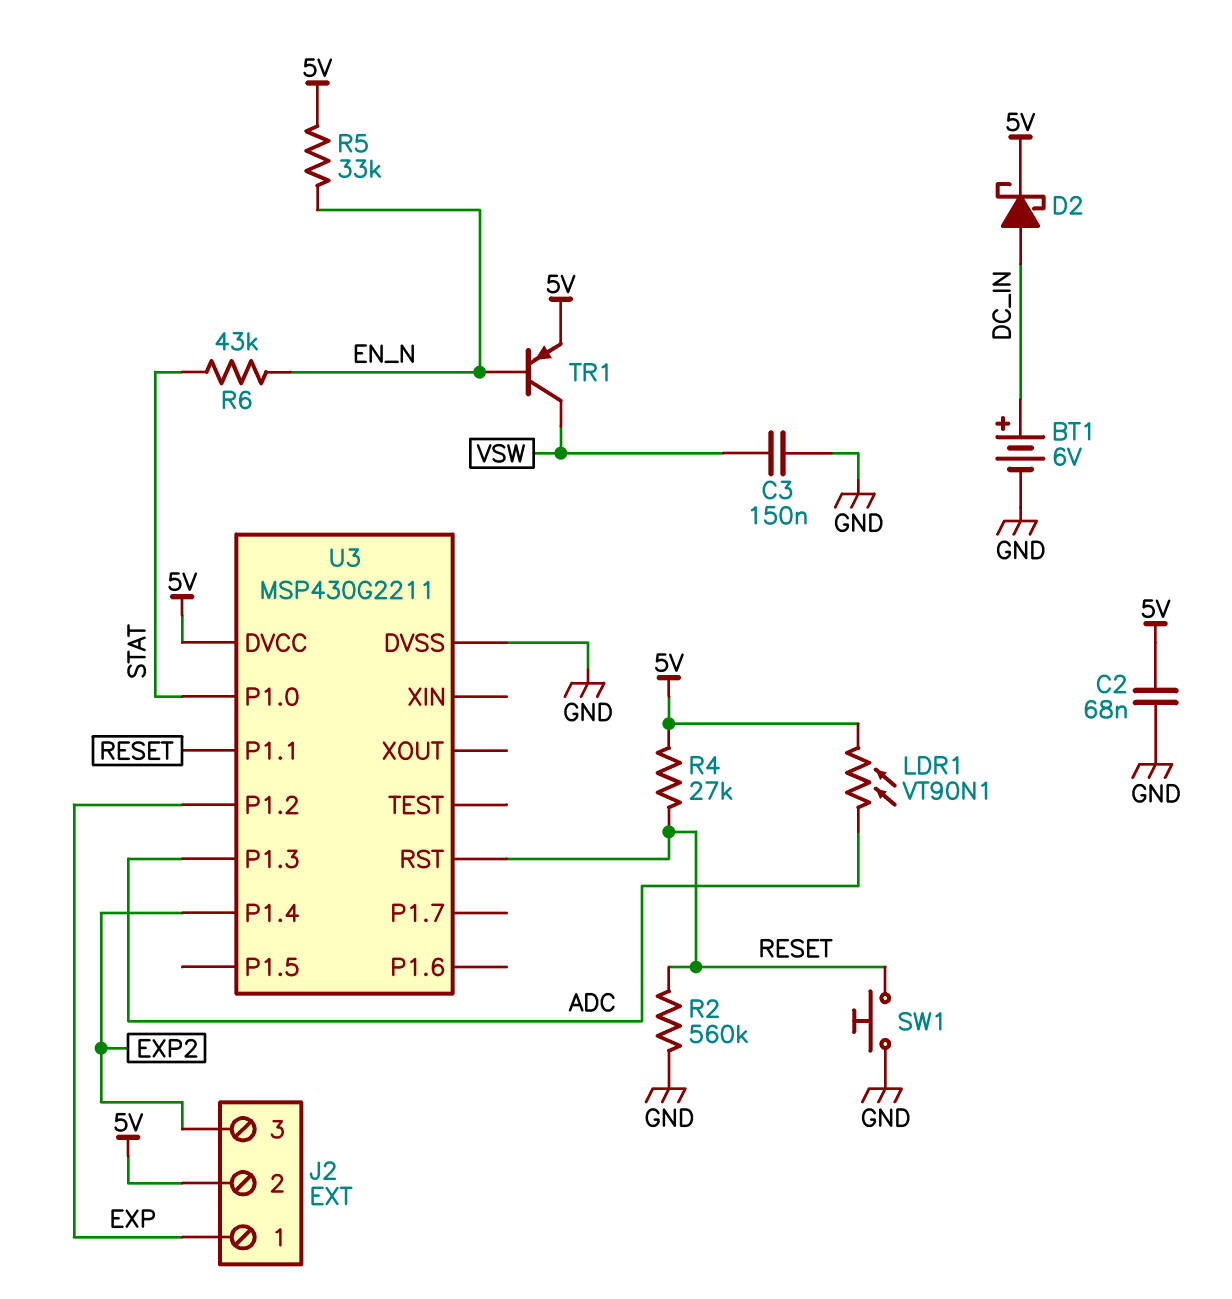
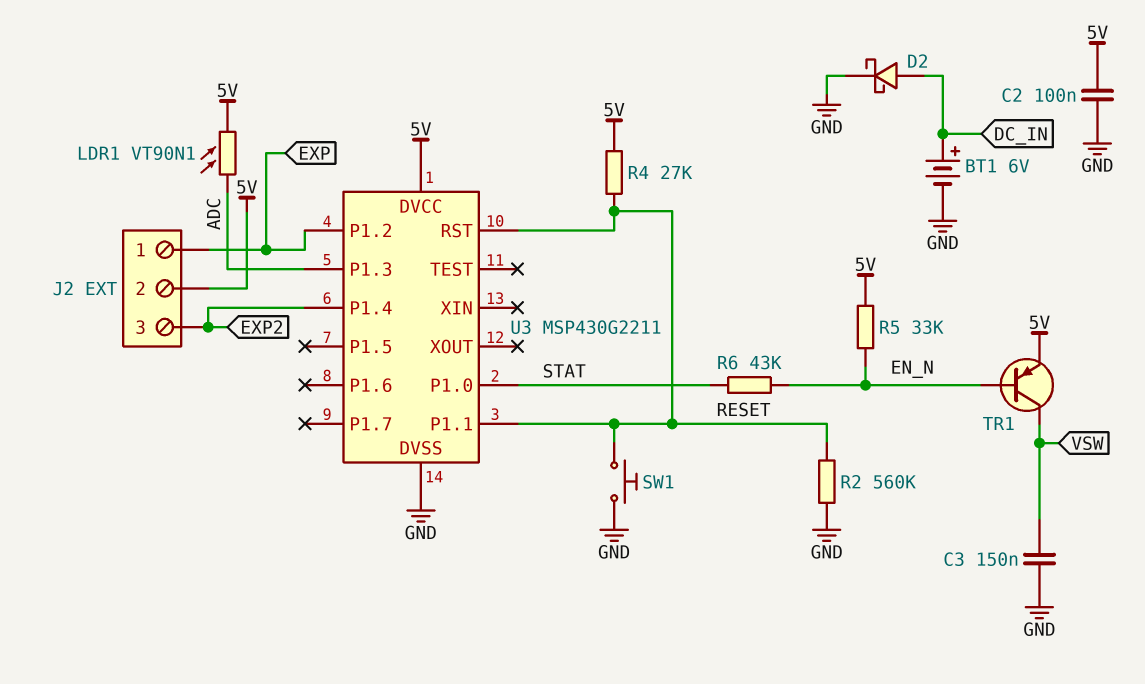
C2: 68nF (5V, GND) -> 100nF (5V, GND)
D2: schottky (A DC_IN, K 5V) -> schottky (A DC_IN, K GND)

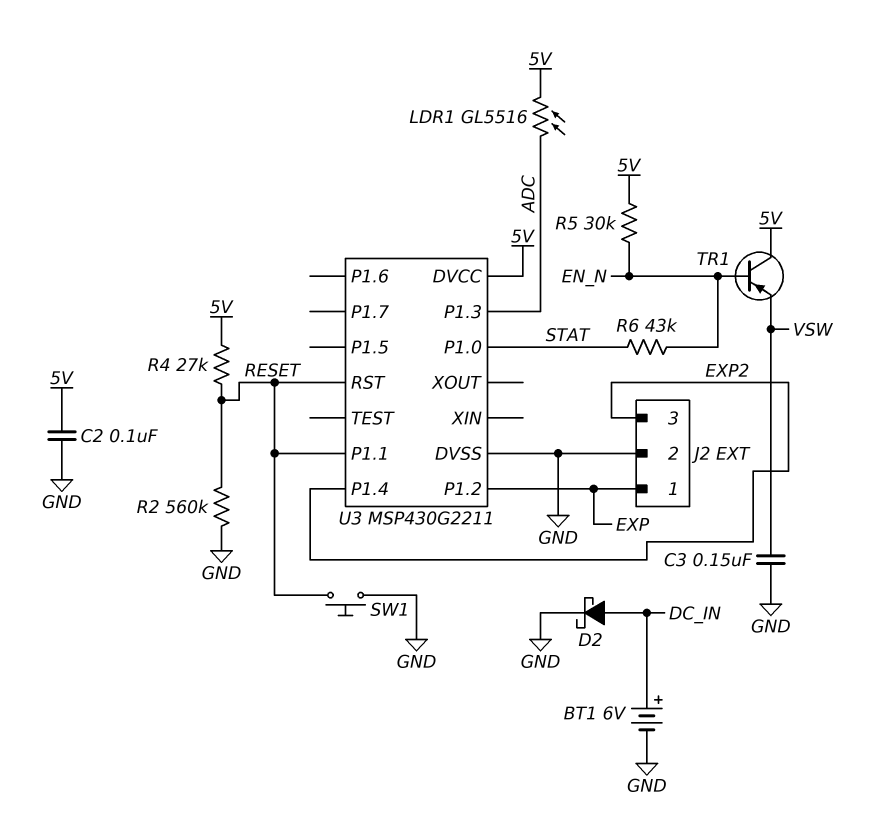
J2 pin 2: 5V -> GND
LDR1: VT90N1 (5V, ADC) -> GL5516 (5V, ADC)
R5: 33k (5V, EN_N) -> 30k (5V, EN_N)
TR1: PNP (B EN_N, C VSW, E 5V) -> PNP (B EN_N, C 5V, E VSW)

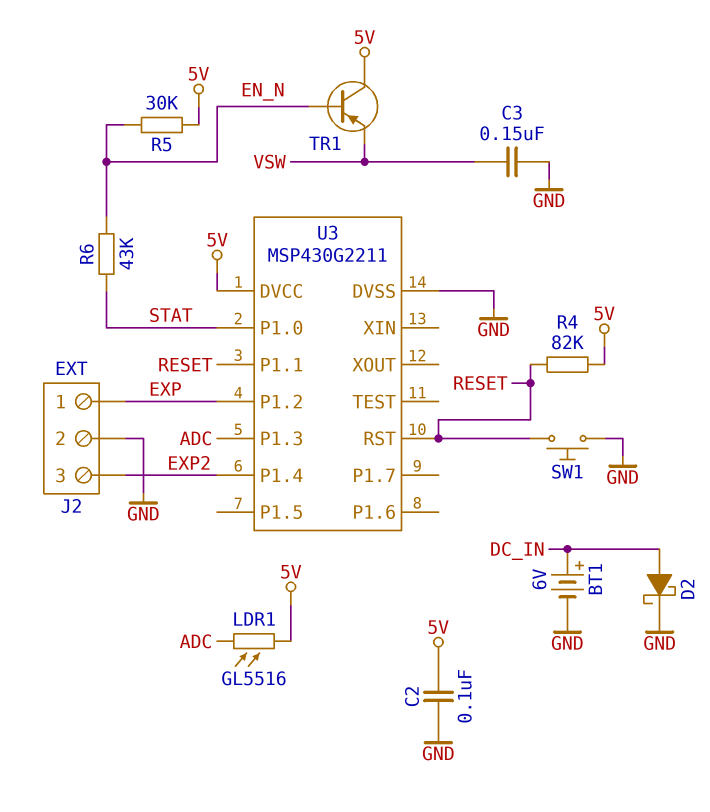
R2: 560k (GND, RESET) -> none
R4: 27k (5V, RESET) -> 82k (5V, RESET)

